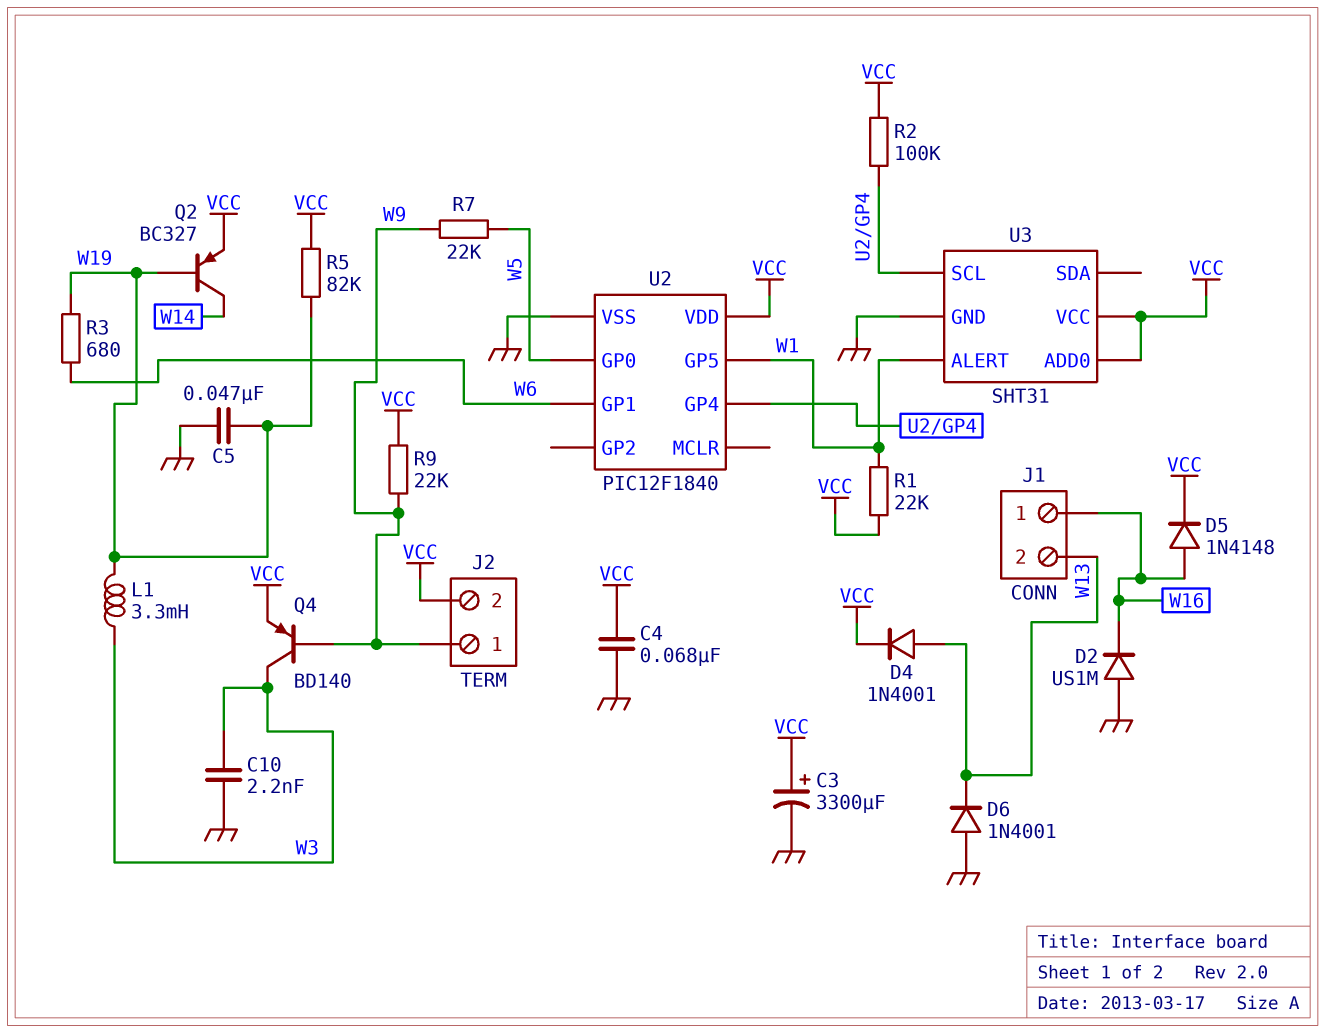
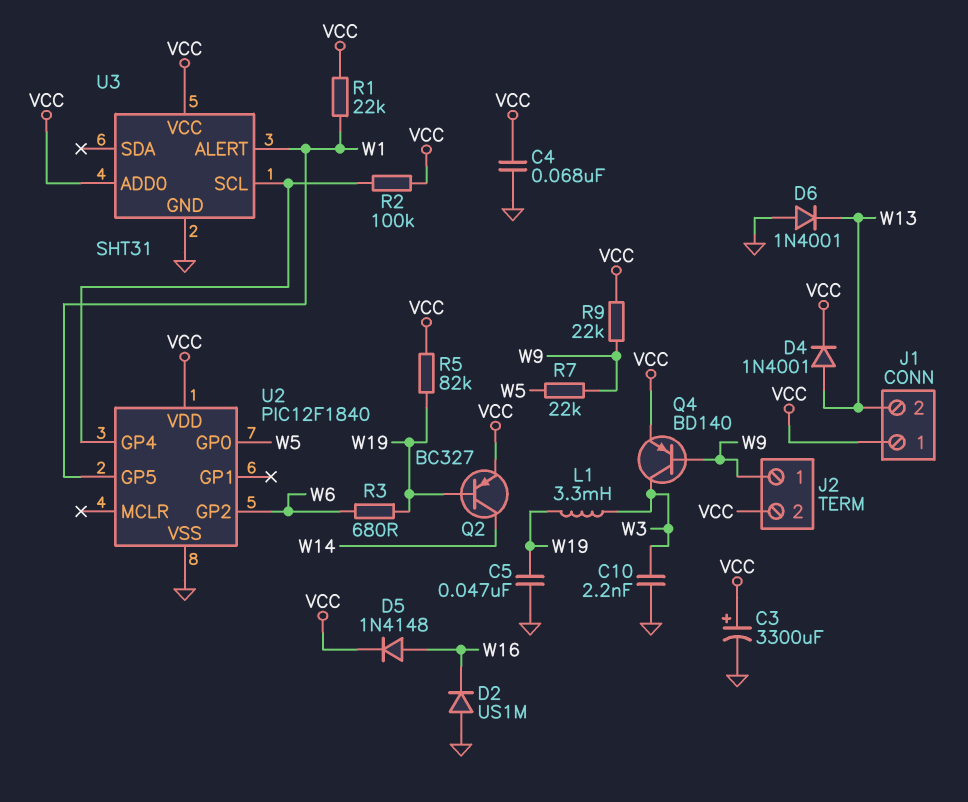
J1 pin 1: W16 -> VCC
U2 pin GP1: W6 -> none
U2 pin GP2: none -> W6

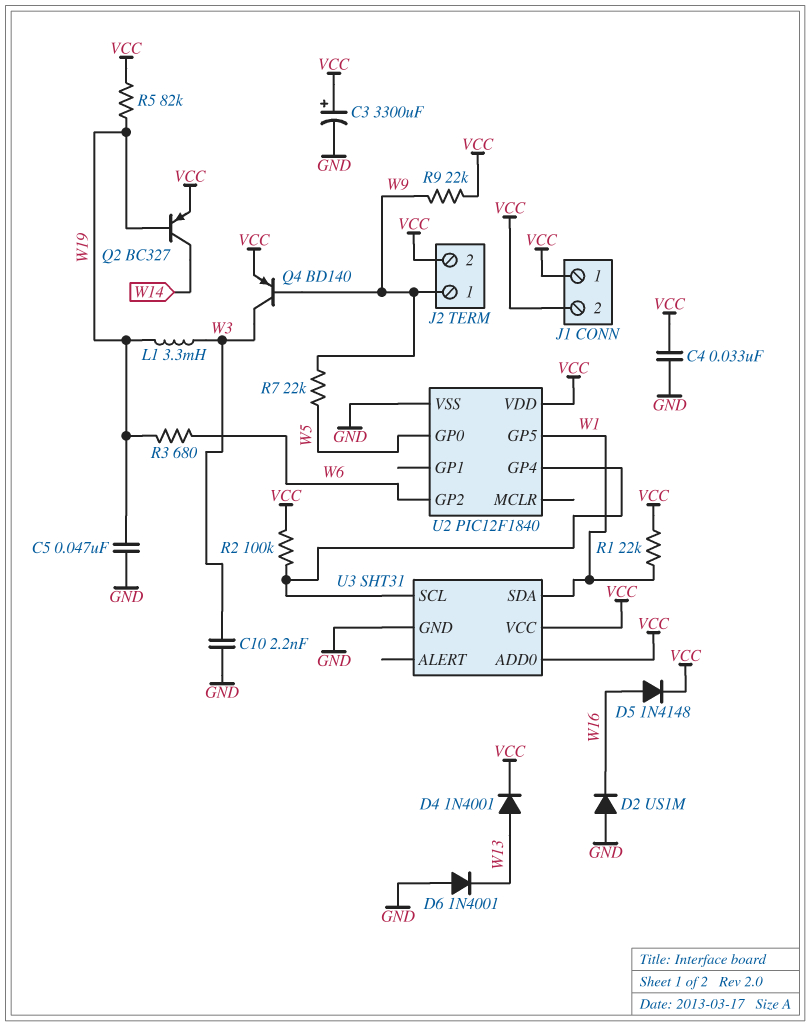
C4: 68nF (GND, VCC) -> 33nF (GND, VCC)
J1 pin 2: W13 -> VCC
U3 pin ALERT: W1 -> none
U3 pin SDA: none -> W1

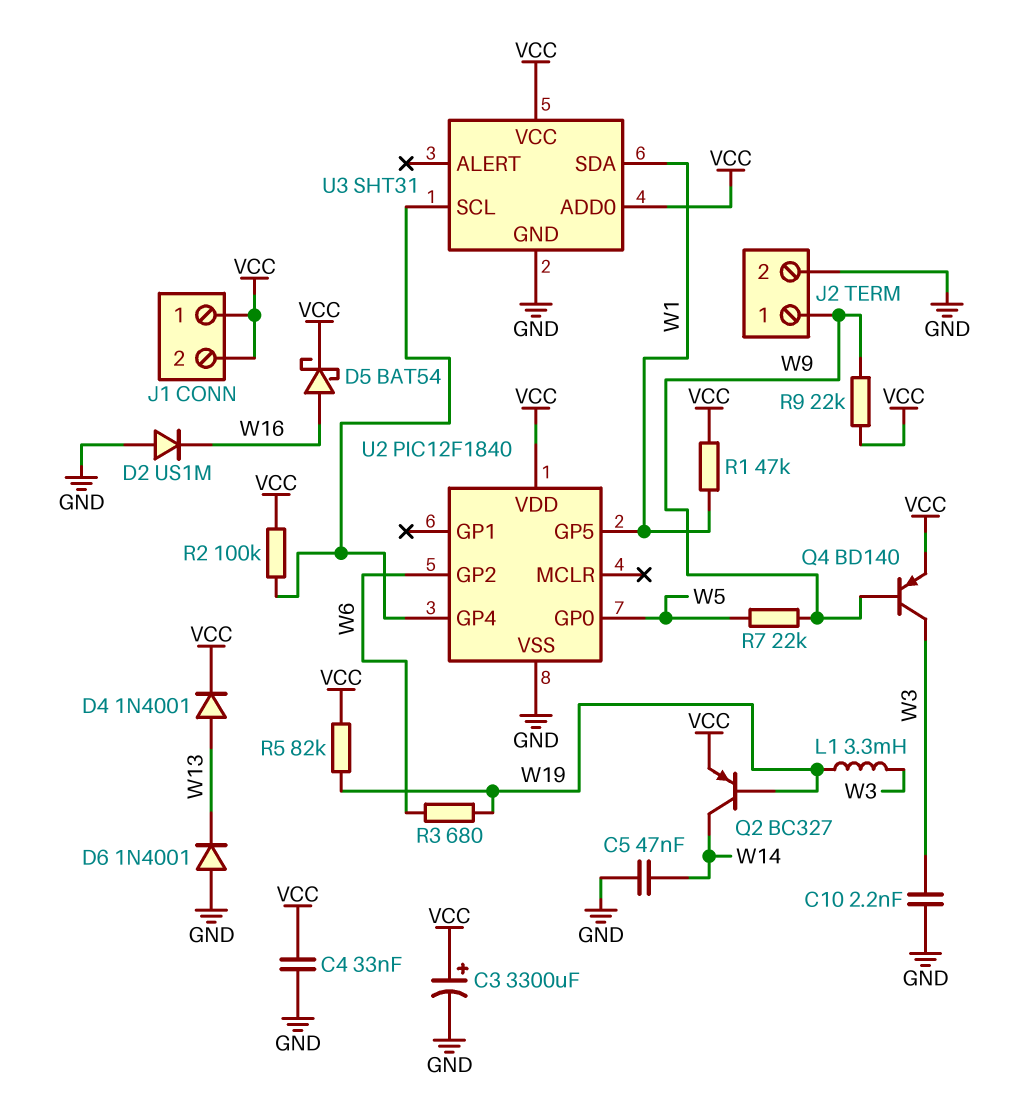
C5: 47nF (GND, W19) -> 47nF (GND, W14)
D5: diode 1N4148 (A W16, K VCC) -> schottky BAT54 (A W16, K VCC)
J2 pin 2: VCC -> GND
R1: 22k (VCC, W1) -> 47k (VCC, W1)

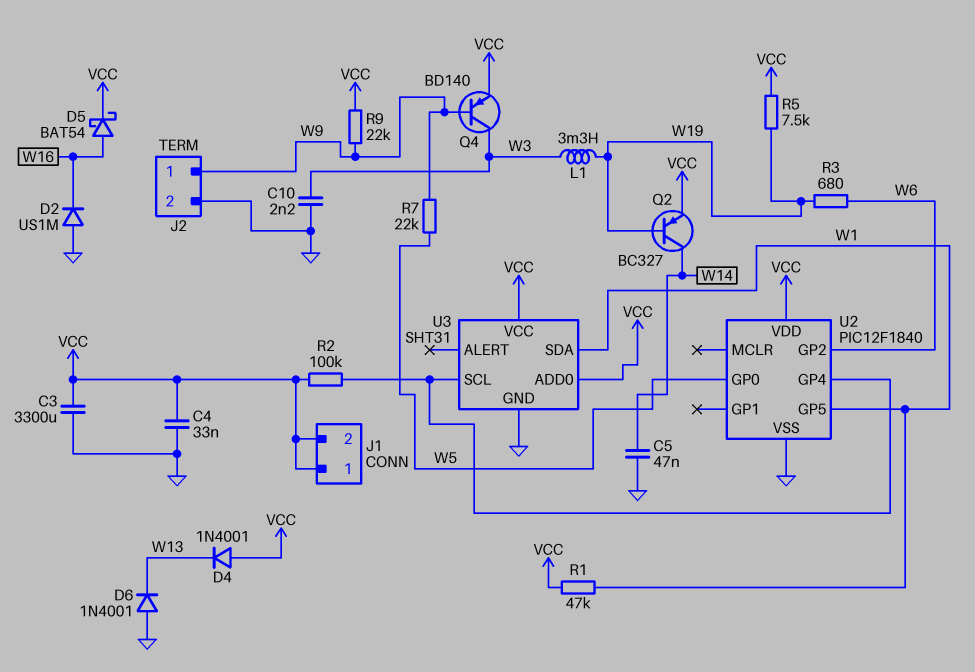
C3: 3300uF (plus VCC, minus GND) -> 3300uF (GND, VCC)
D4: diode 1N4001 (A W13, K VCC) -> diode 1N4001 (A VCC, K W13)
R5: 82k (VCC, W19) -> 7.5k (VCC, W19)

